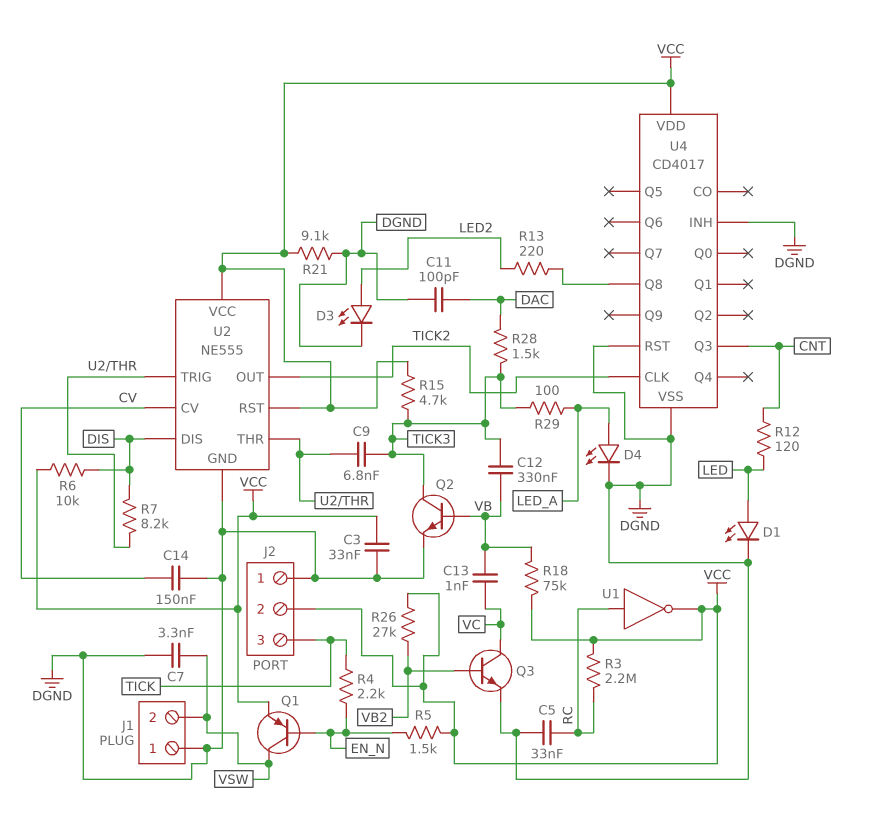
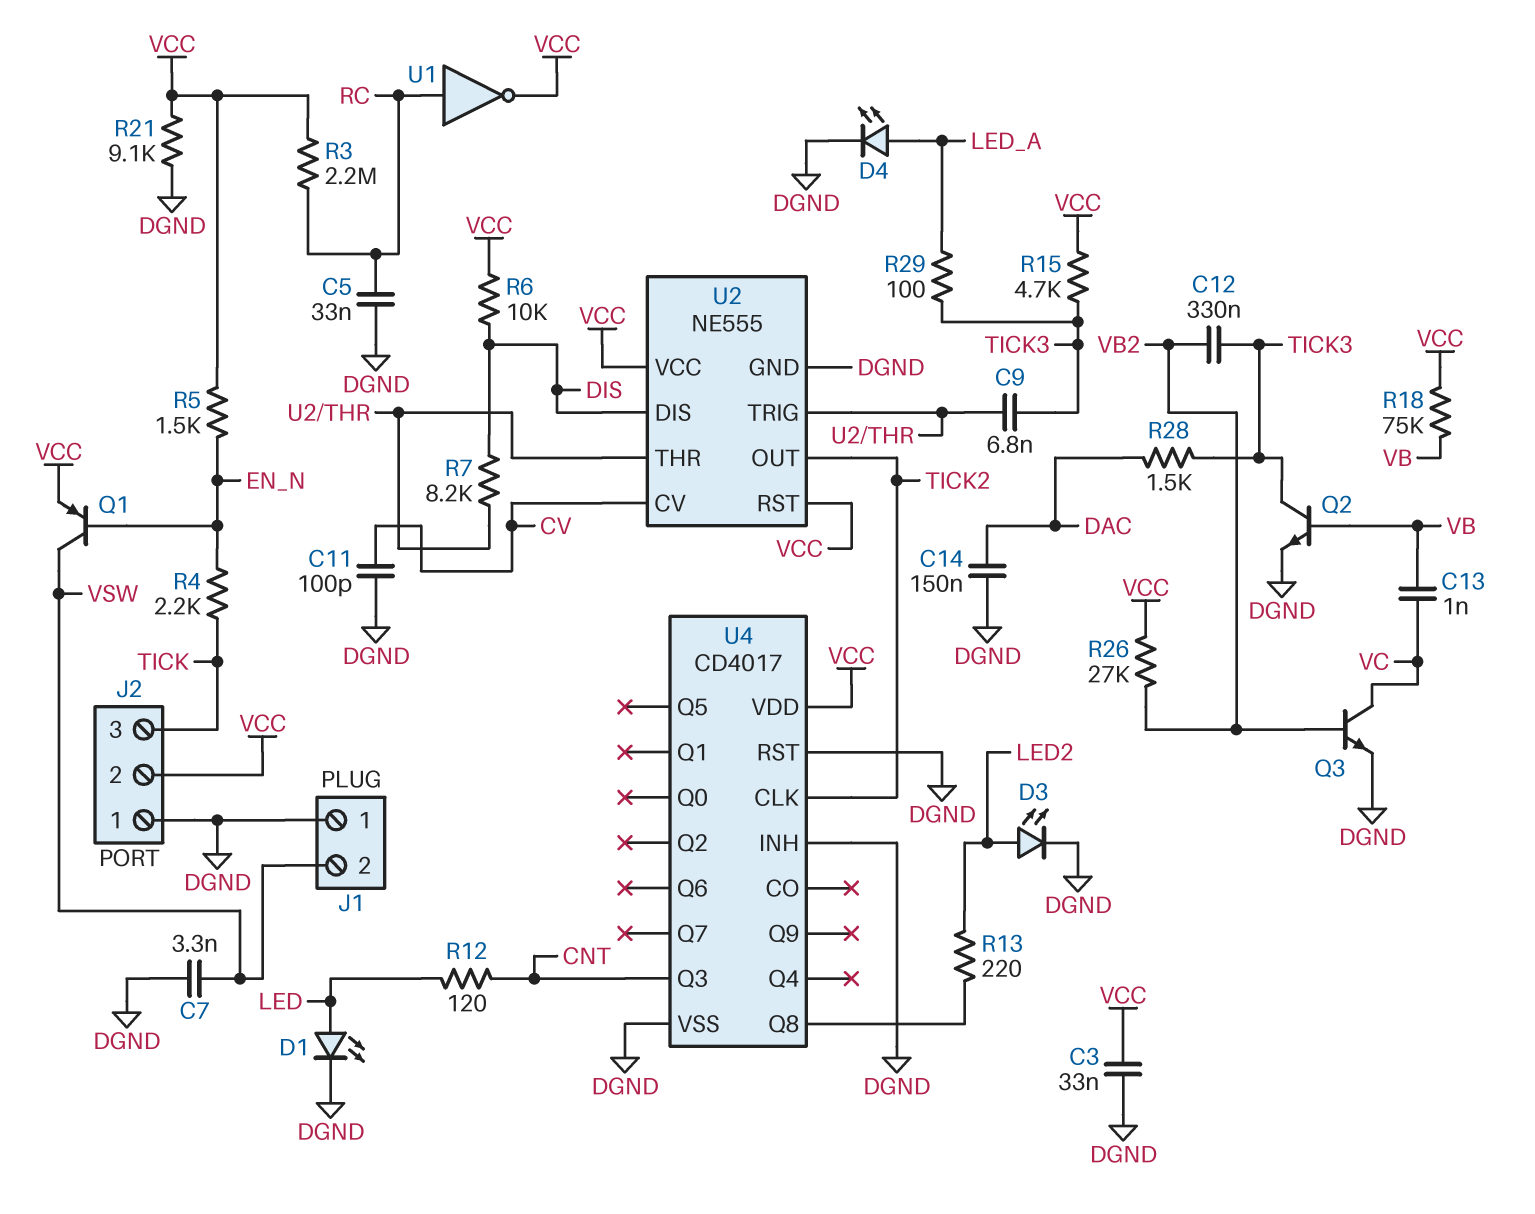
C11: 100pF (DAC, DGND) -> 100pF (CV, DGND)
C12: 330nF (TICK3, VB) -> 330nF (TICK3, VB2)
C14: 150nF (CV, DGND) -> 150nF (DAC, DGND)

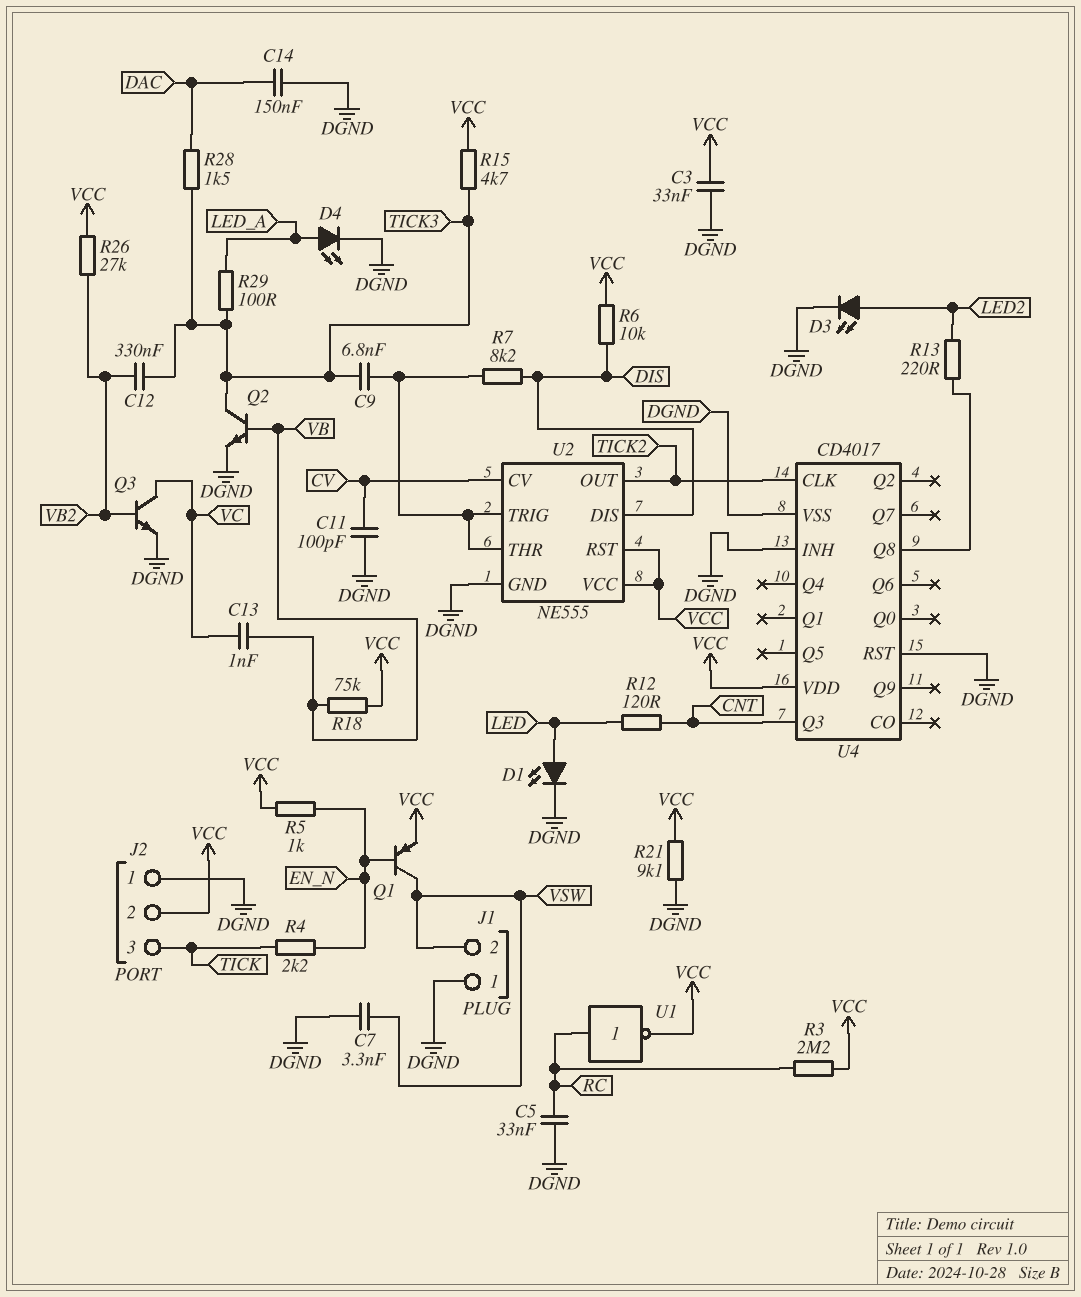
R5: 1.5k (EN_N, VCC) -> 1k (EN_N, VCC)

